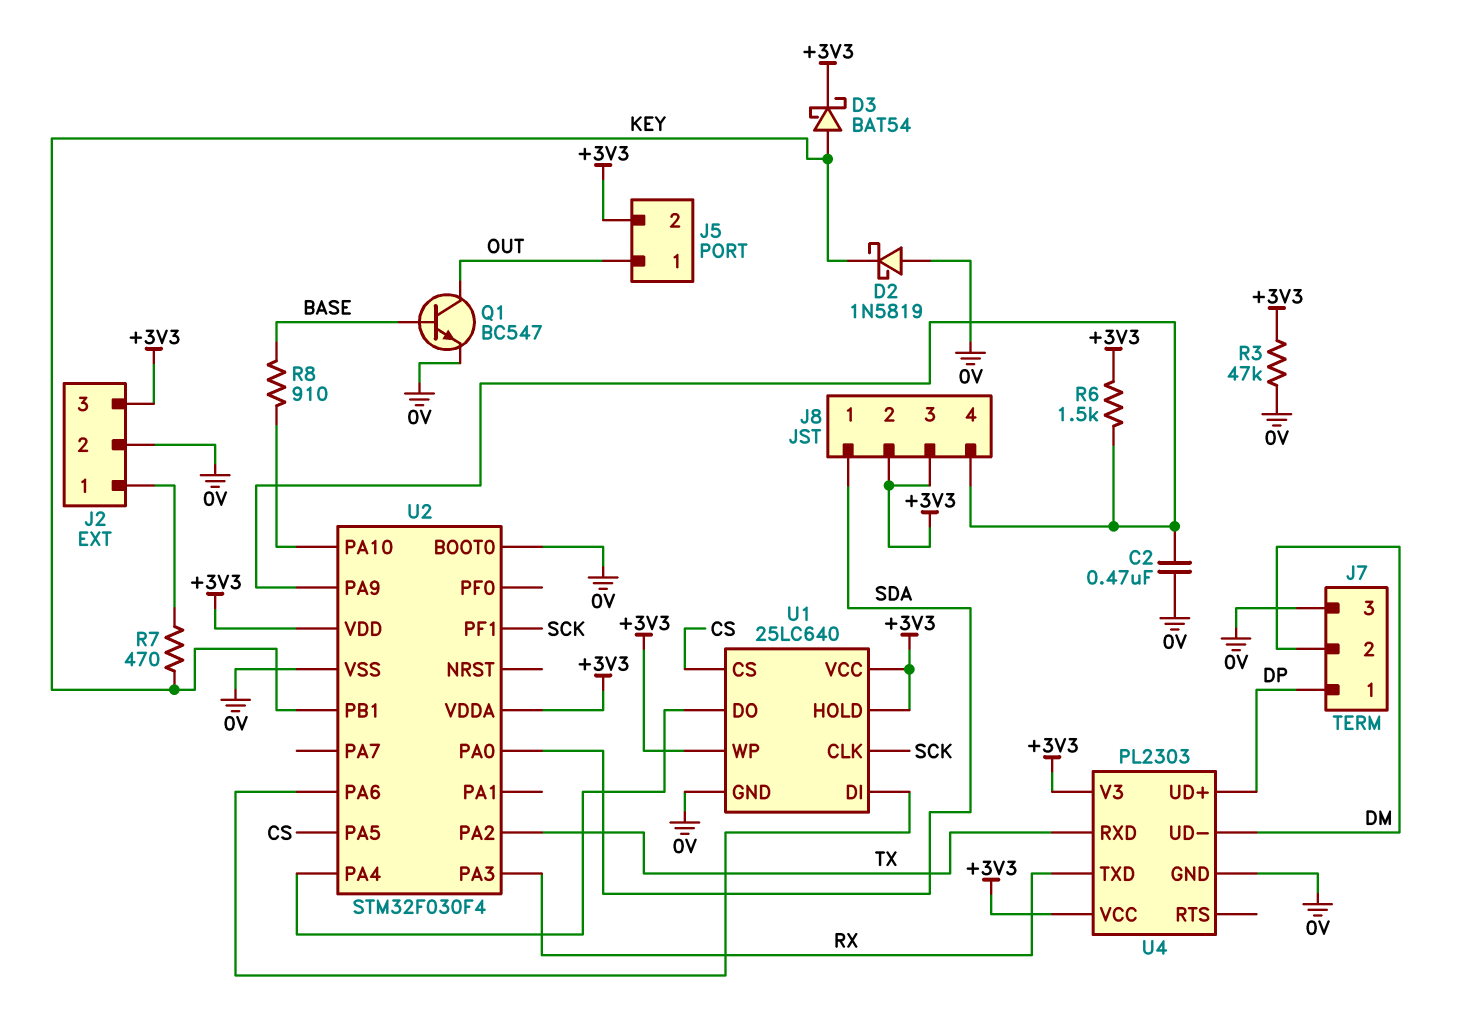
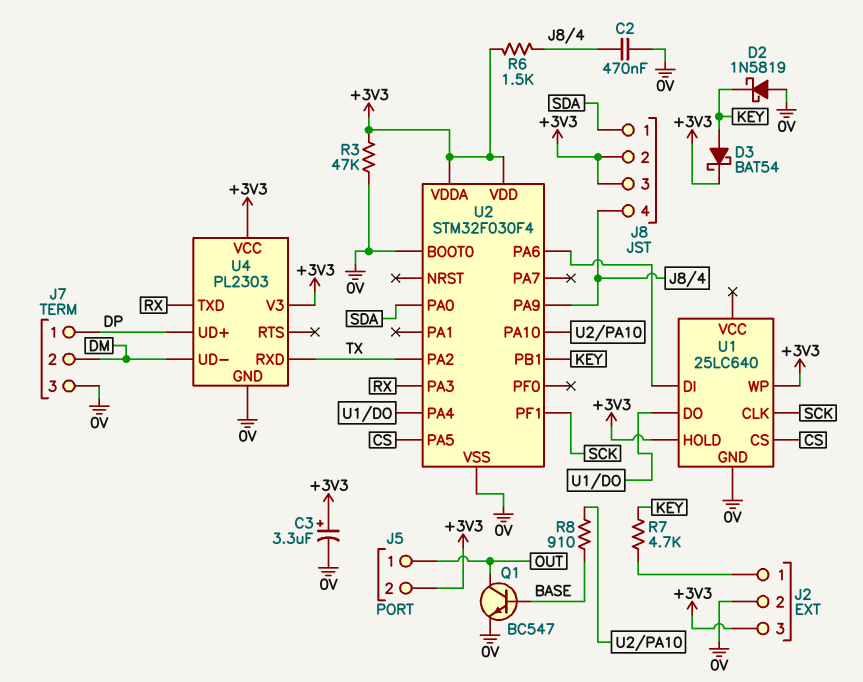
C3: none -> 3.3uF (plus +3V3, minus 0V)
R7: 470 (J2/1, KEY) -> 4.7k (J2/1, KEY)
U1 pin VCC: +3V3 -> none

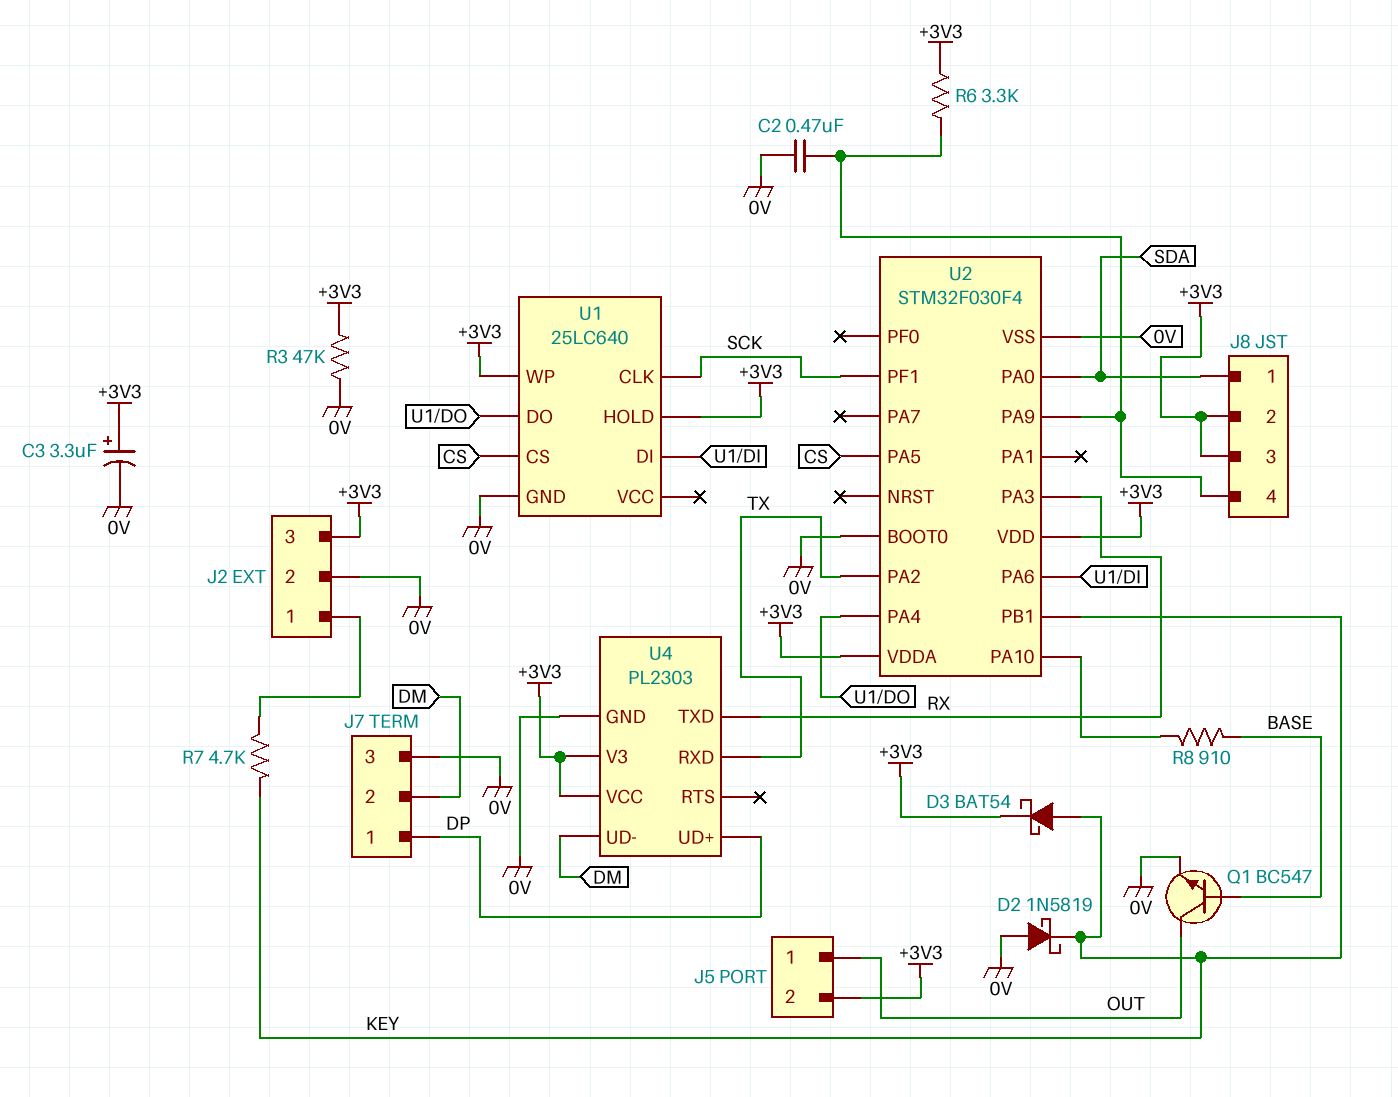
R6: 1.5k (+3V3, J8/4) -> 3.3k (+3V3, J8/4)

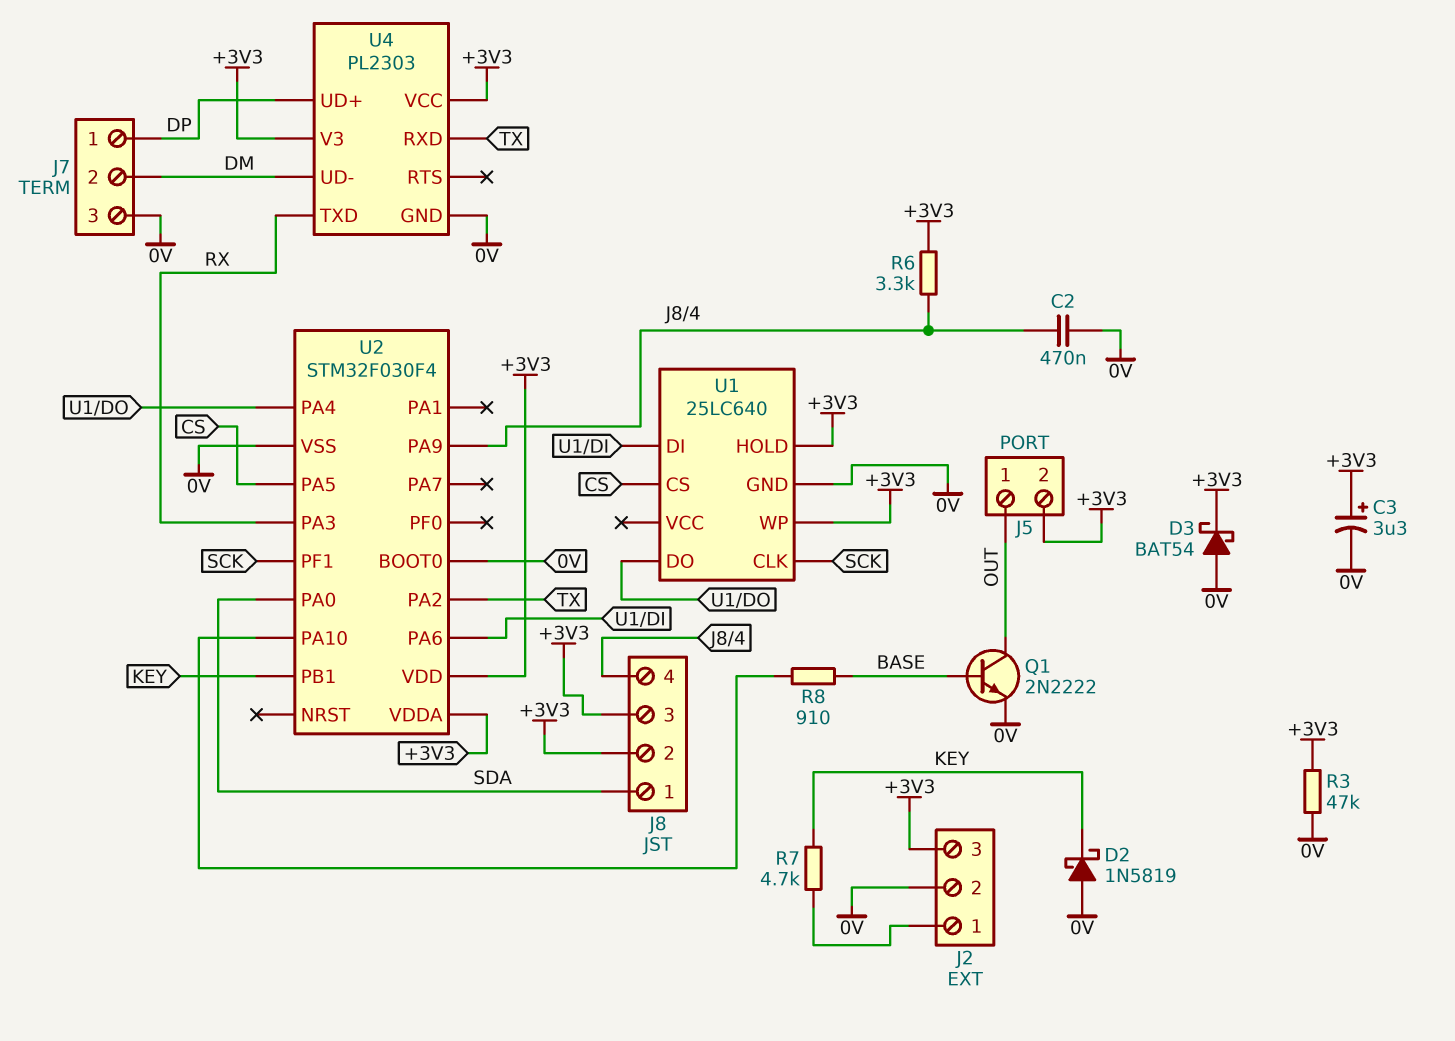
D3: schottky BAT54 (A KEY, K +3V3) -> schottky BAT54 (A 0V, K +3V3)
Q1: NPN BC547 (B BASE, C OUT, E 0V) -> NPN 2N2222 (B BASE, C OUT, E 0V)

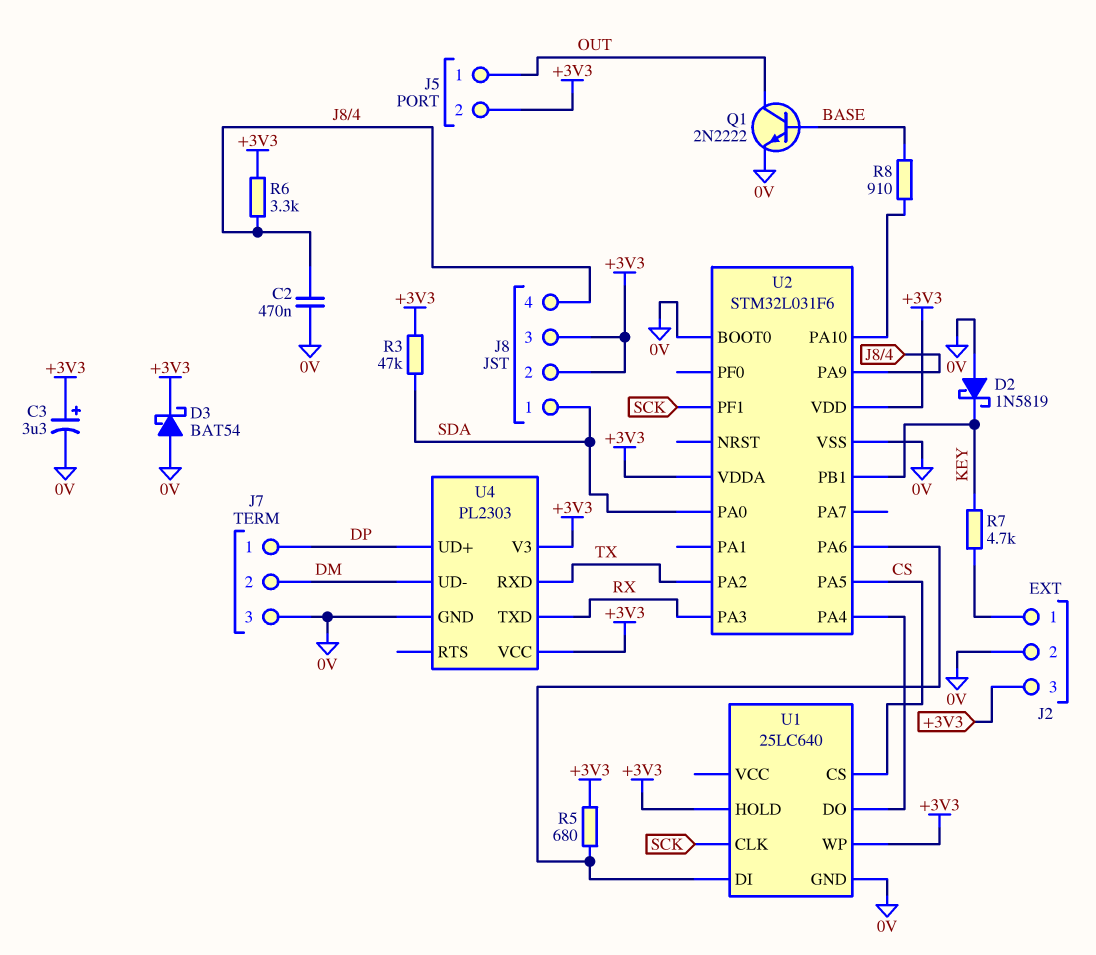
R3: 47k (+3V3, 0V) -> 47k (+3V3, SDA)
R5: none -> 680 (+3V3, U1/DI)
U2: STM32F030F4 -> STM32L031F6

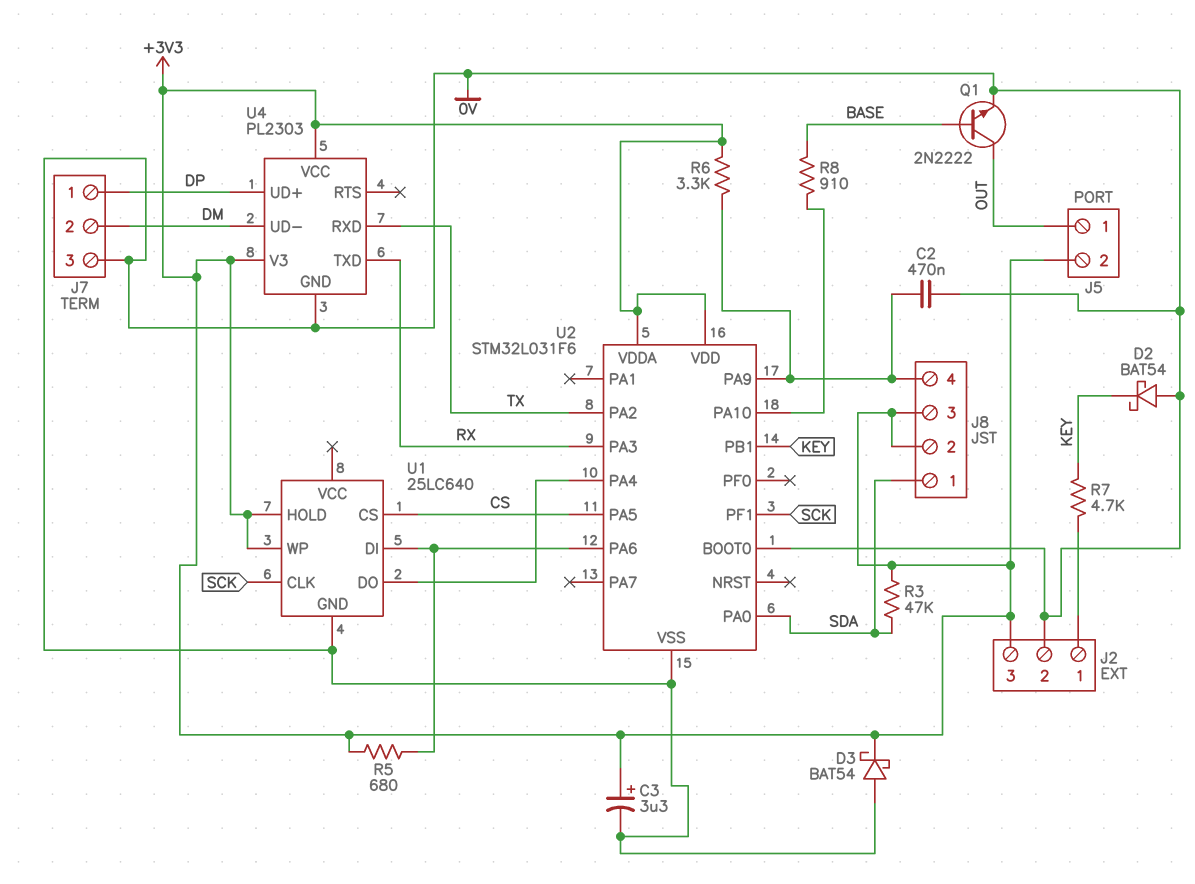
D2: schottky 1N5819 (A 0V, K KEY) -> schottky BAT54 (A 0V, K KEY)

